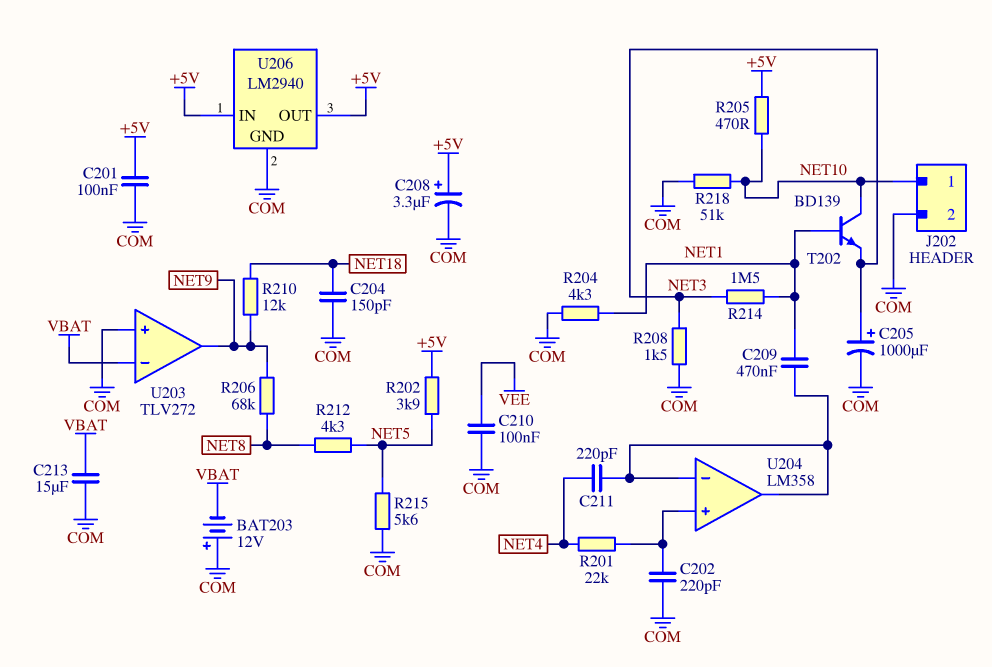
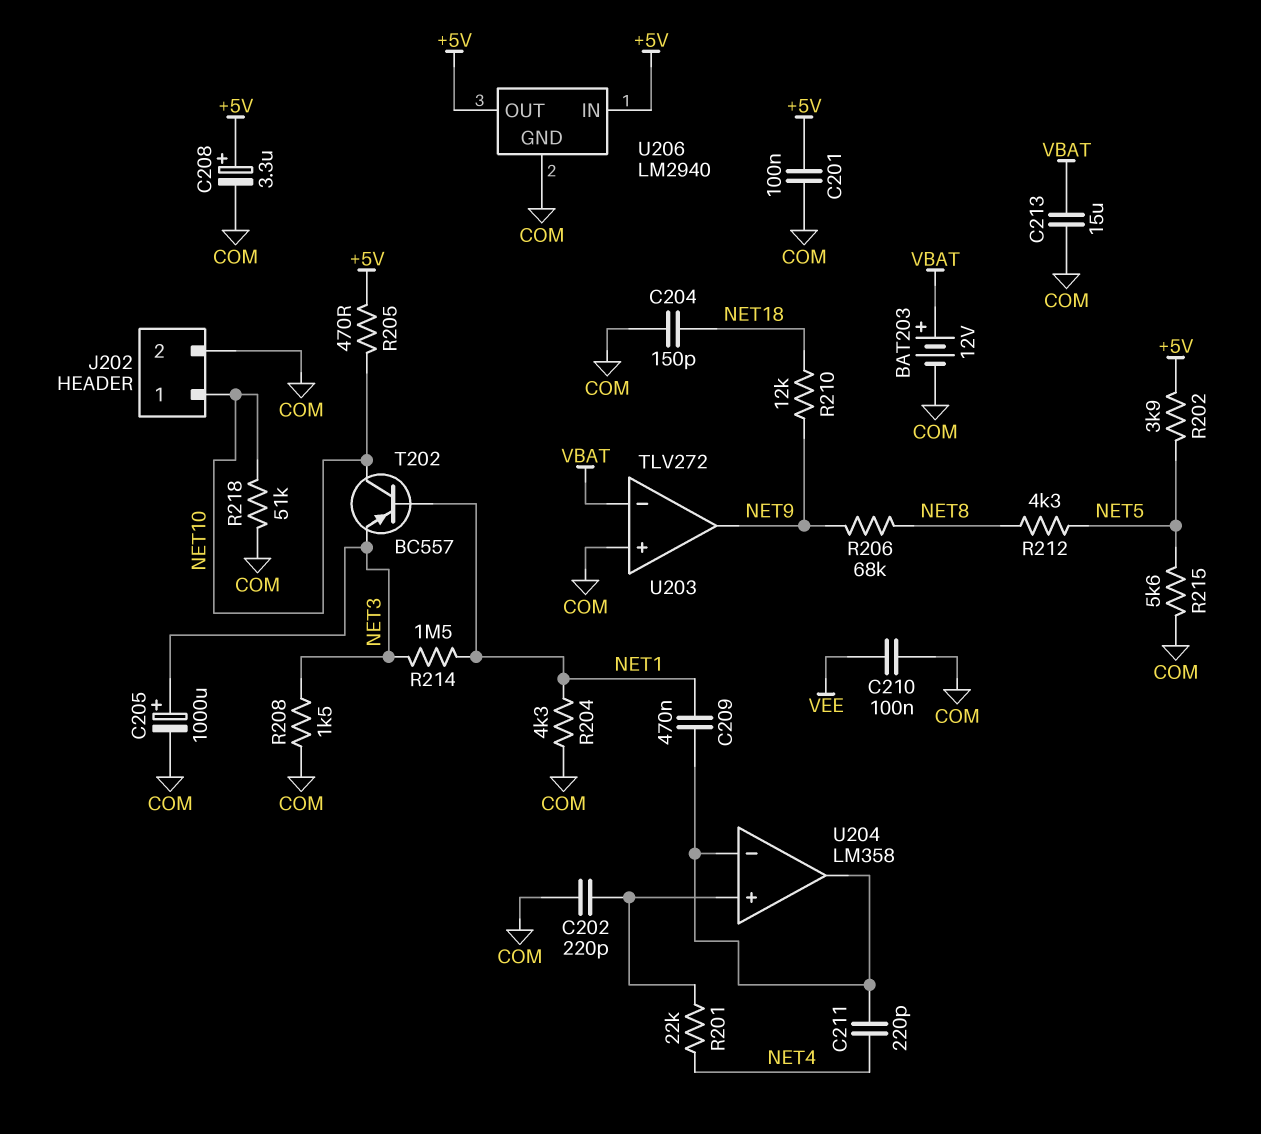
BAT203: 12V (plus COM, minus VBAT) -> 12V (plus VBAT, minus COM)
T202: NPN BD139 (B NET1, C NET10, E NET3) -> PNP BC557 (B NET1, C NET10, E NET3)

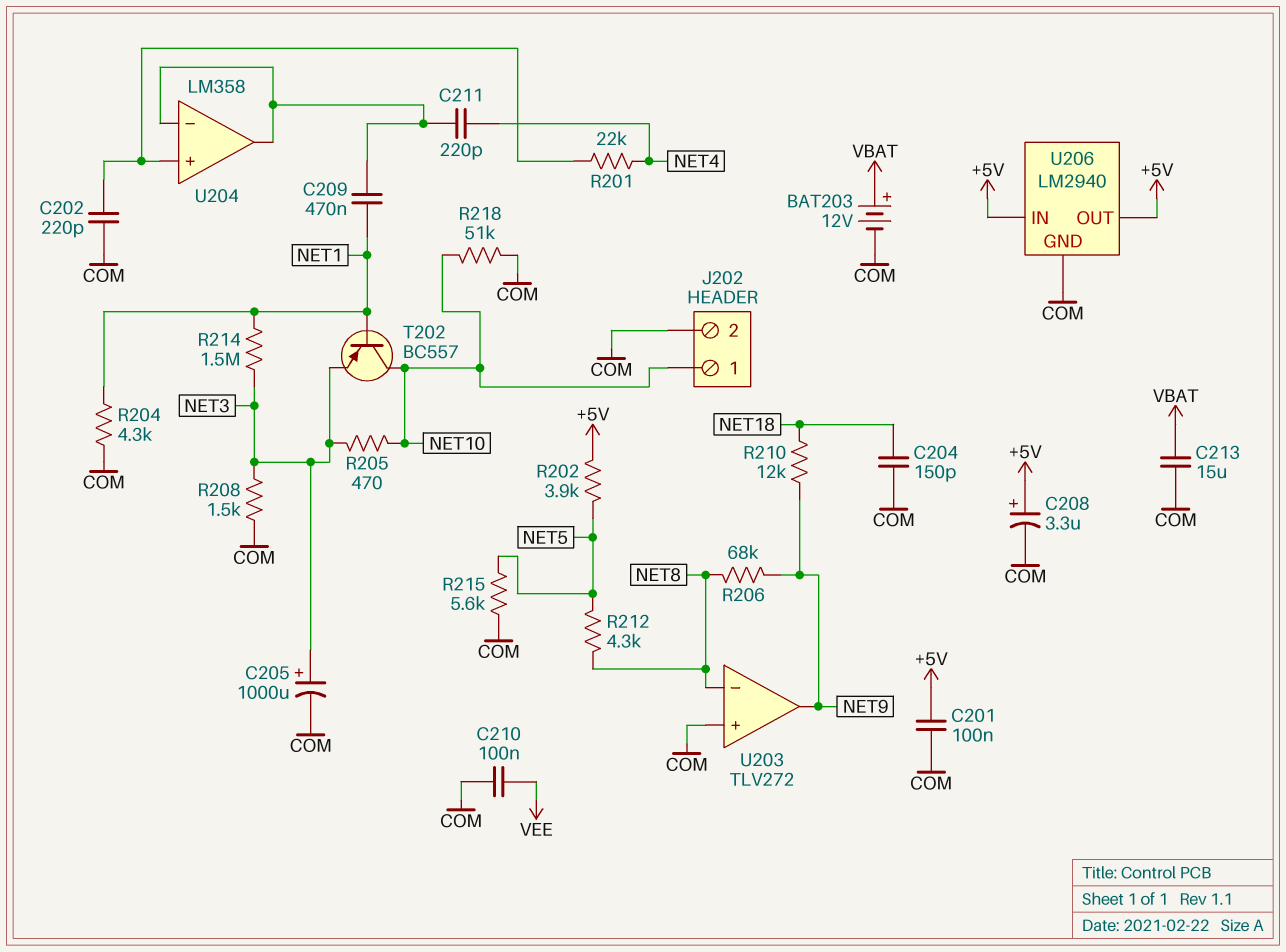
R205: 470 (+5V, NET10) -> 470 (NET3, NET10)
U203 pin in-: VBAT -> NET8

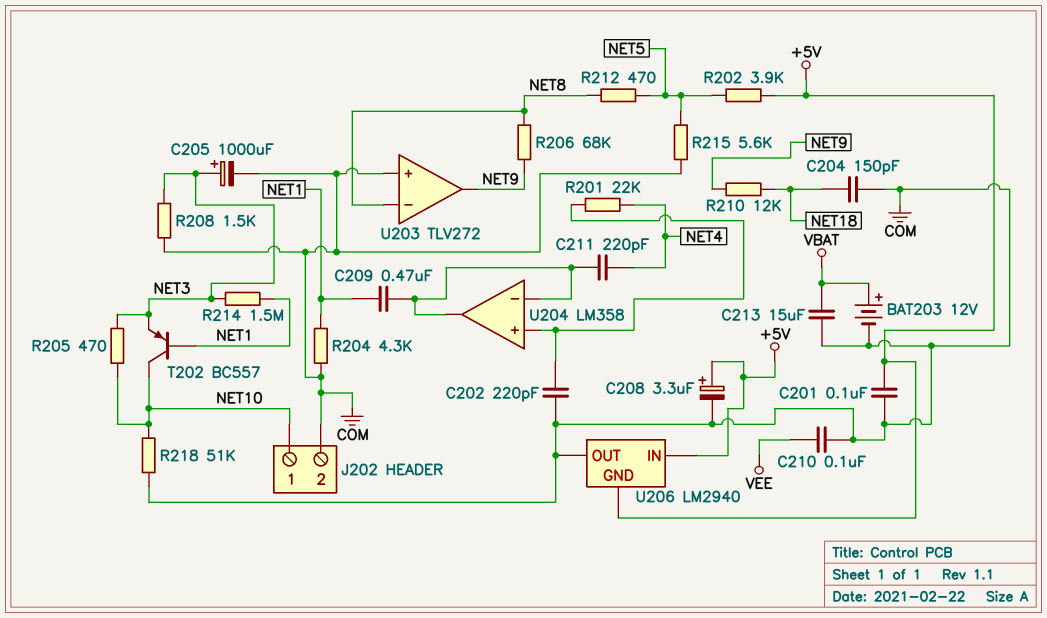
R212: 4.3k (NET5, NET8) -> 470 (NET5, NET8)
U206 pin GND: COM -> +5V
U206 pin OUT: +5V -> COM

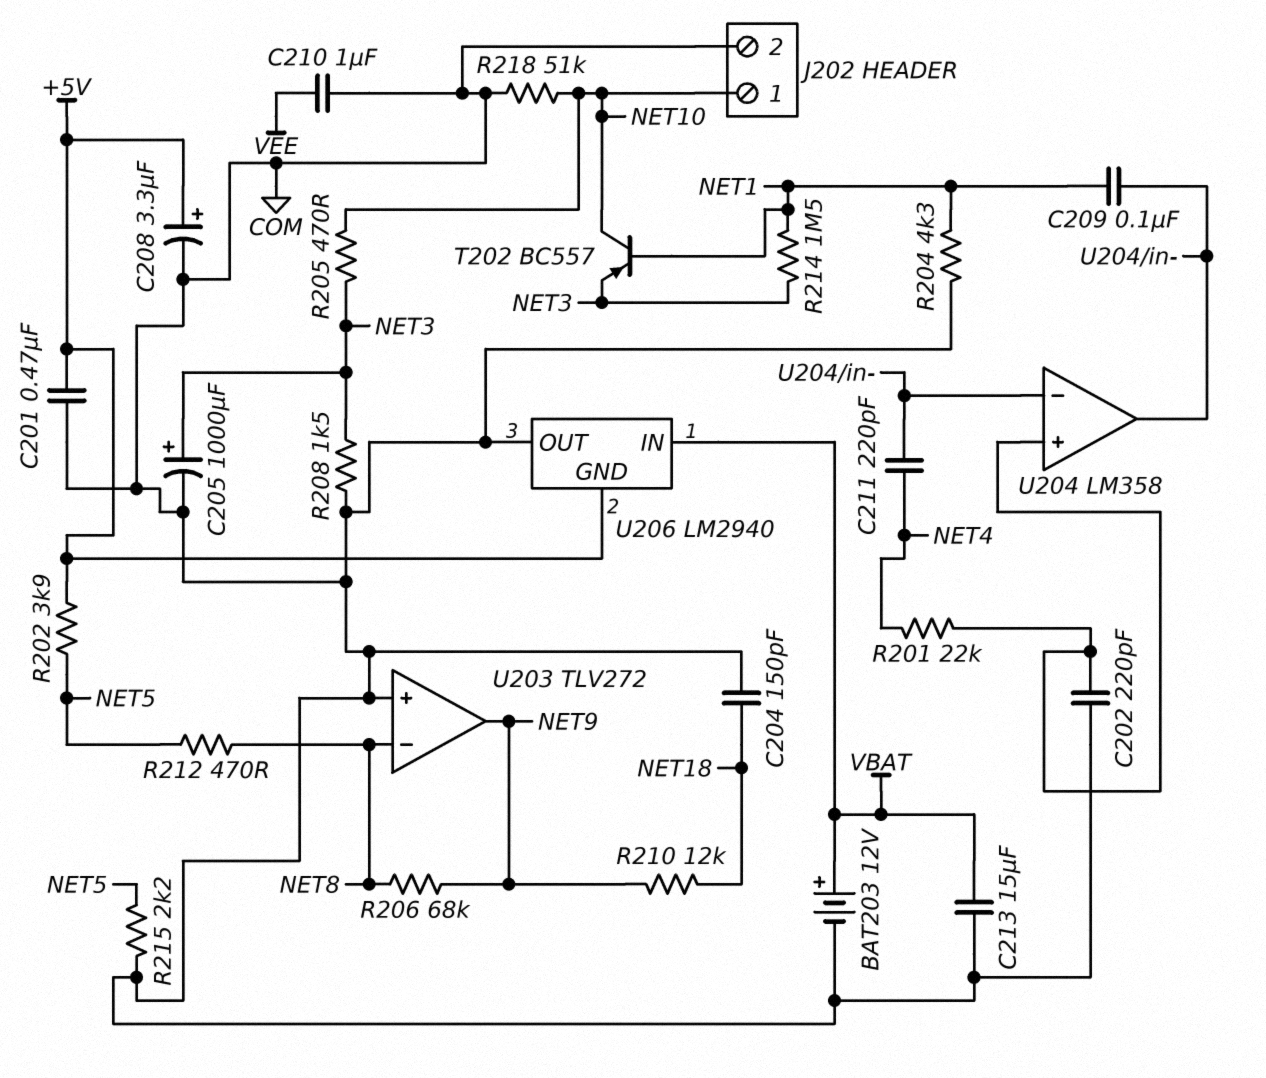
C201: 100nF (+5V, COM) -> 470nF (+5V, COM)
C209: 470nF (NET1, U204/in-) -> 100nF (NET1, U204/in-)
C210: 100nF (COM, VEE) -> 1uF (COM, VEE)
R215: 5.6k (COM, NET5) -> 2.2k (COM, NET5)
U206 pin IN: +5V -> VBAT

